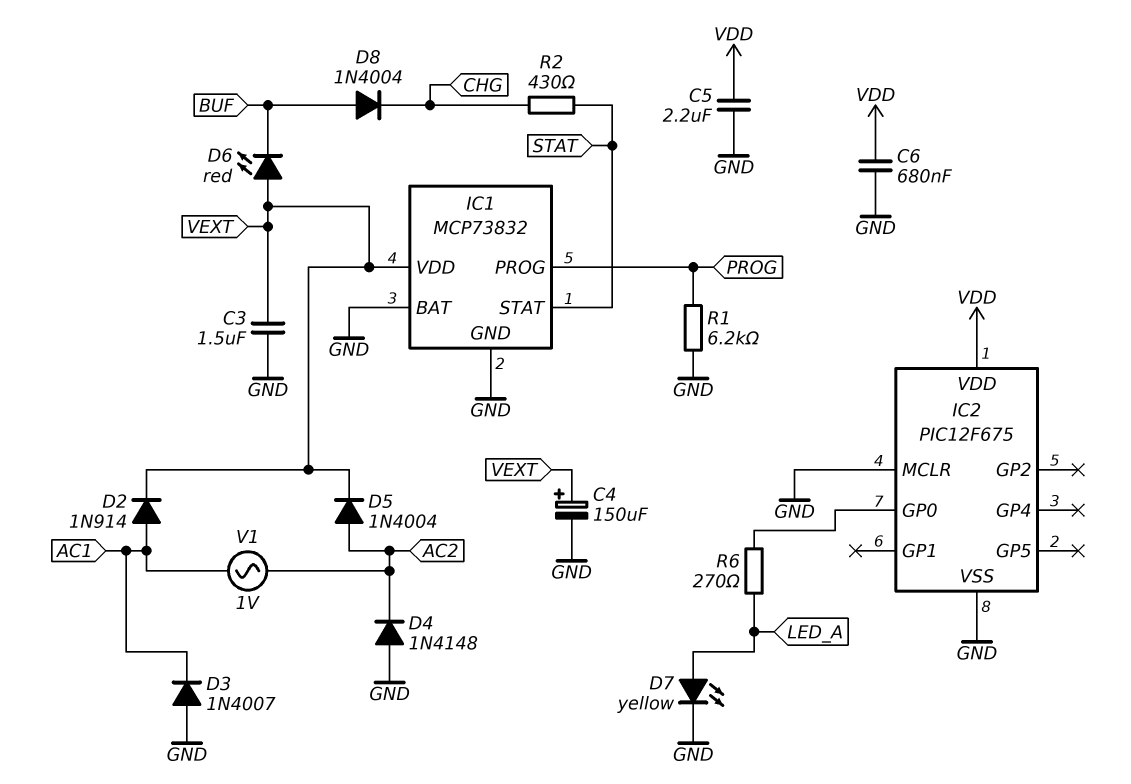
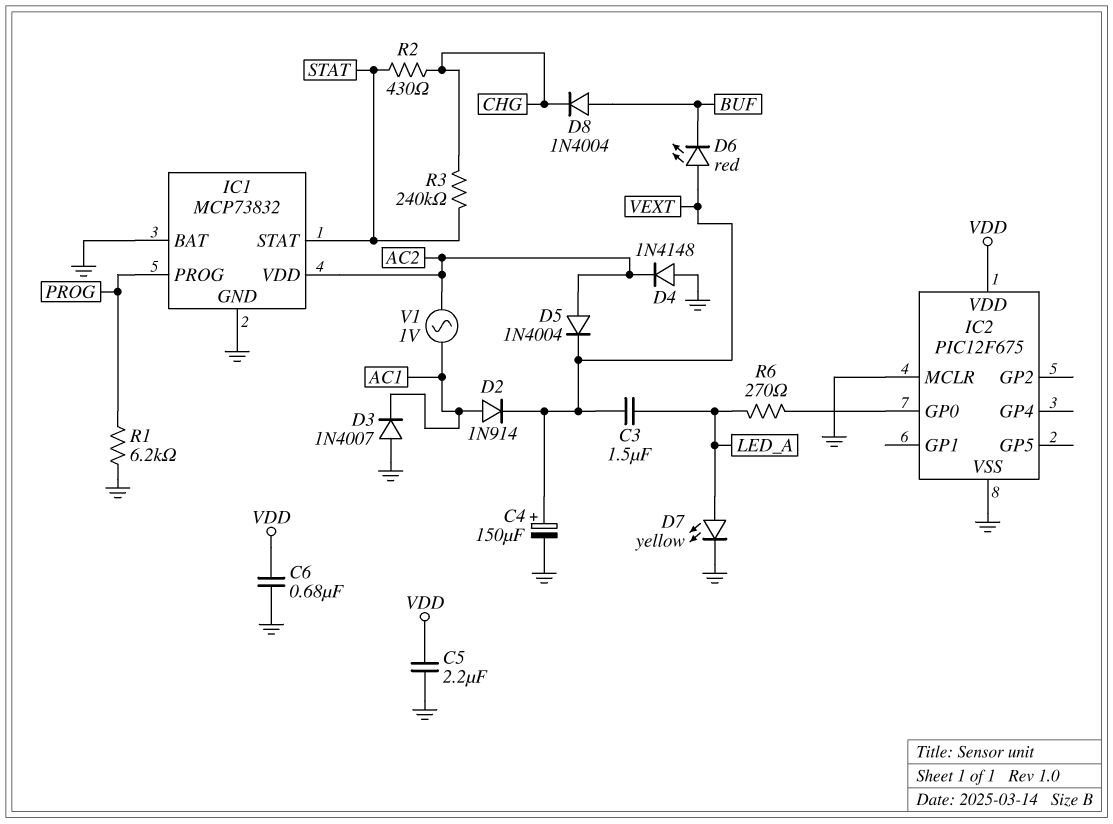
C3: 1.5uF (GND, VEXT) -> 1.5uF (LED_A, VEXT)
IC1 pin VDD: VEXT -> AC2
R3: none -> 240k (CHG, STAT)

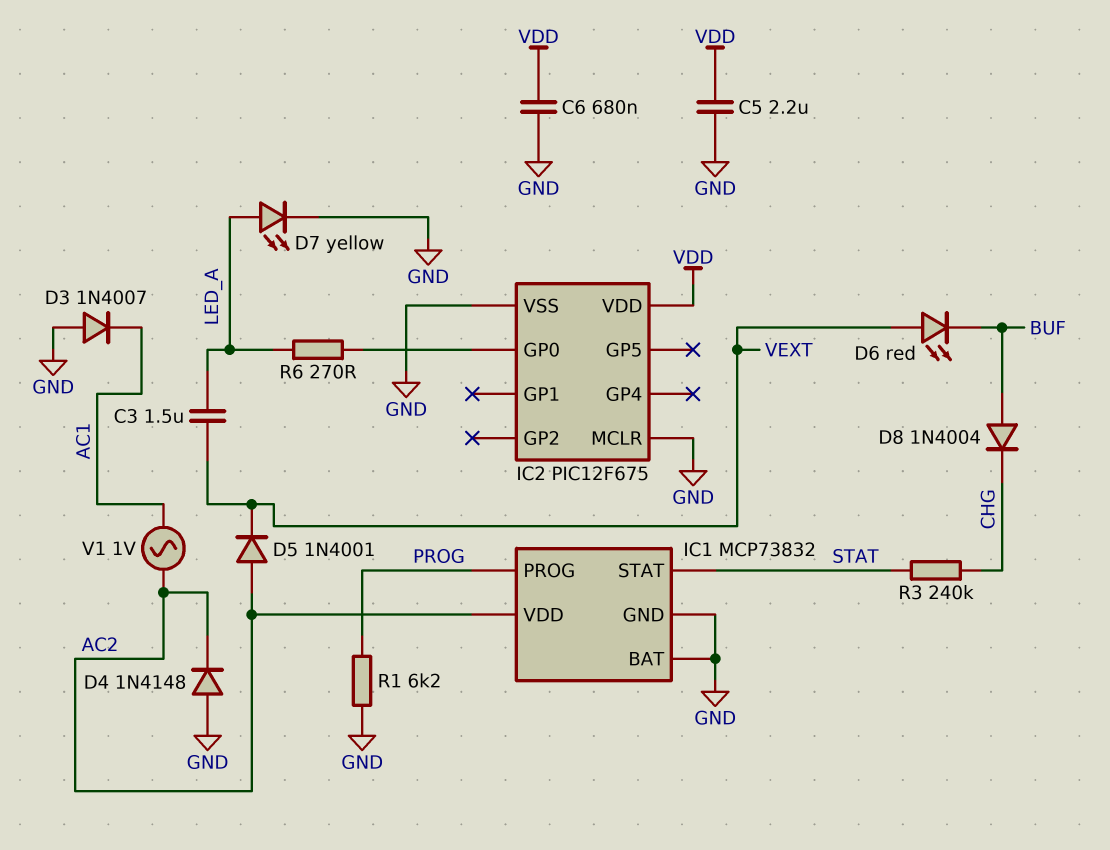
C4: 150uF (plus VEXT, minus GND) -> none
D2: diode 1N914 (A AC1, K VEXT) -> none
D5: diode 1N4004 (A AC2, K VEXT) -> diode 1N4001 (A AC2, K VEXT)
R2: 430 (CHG, STAT) -> none

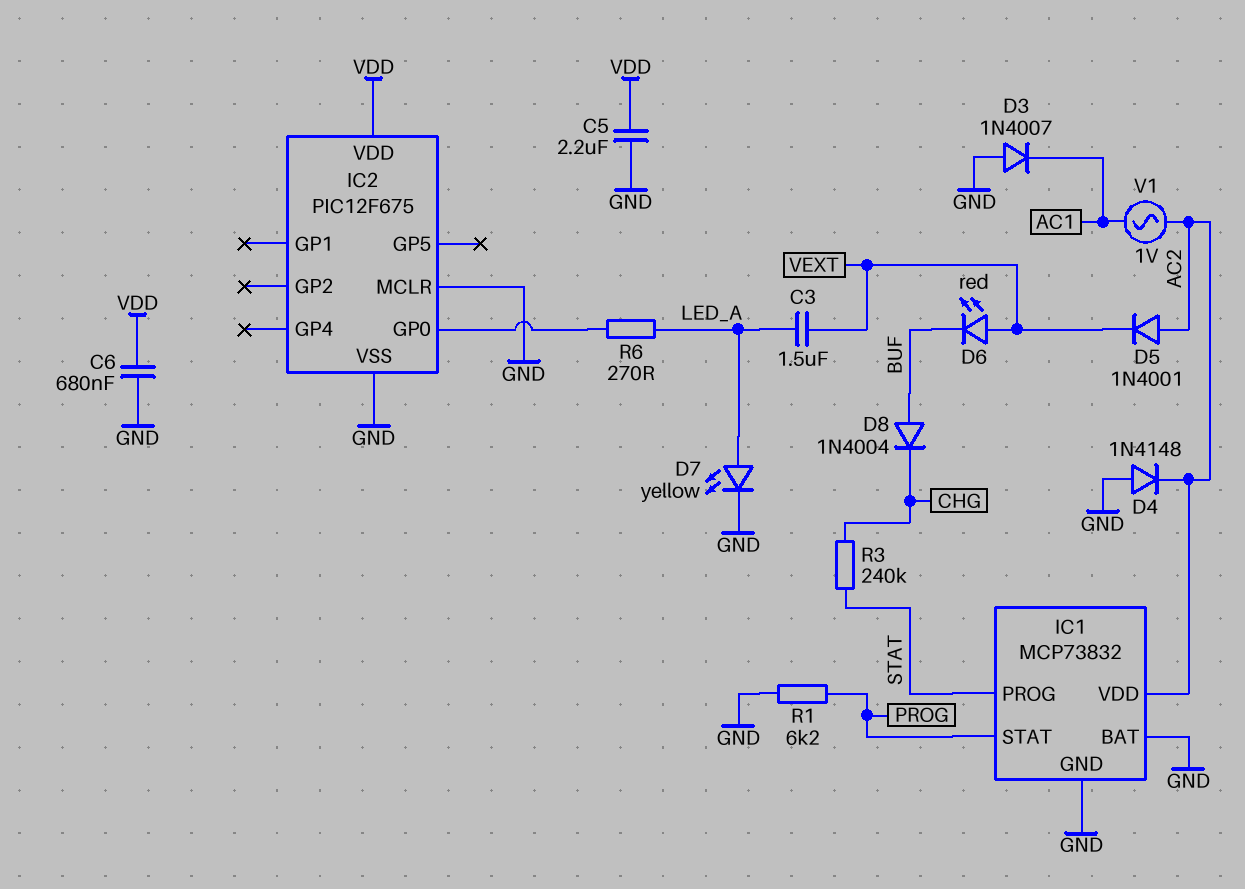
IC1 pin PROG: PROG -> STAT
IC1 pin STAT: STAT -> PROG

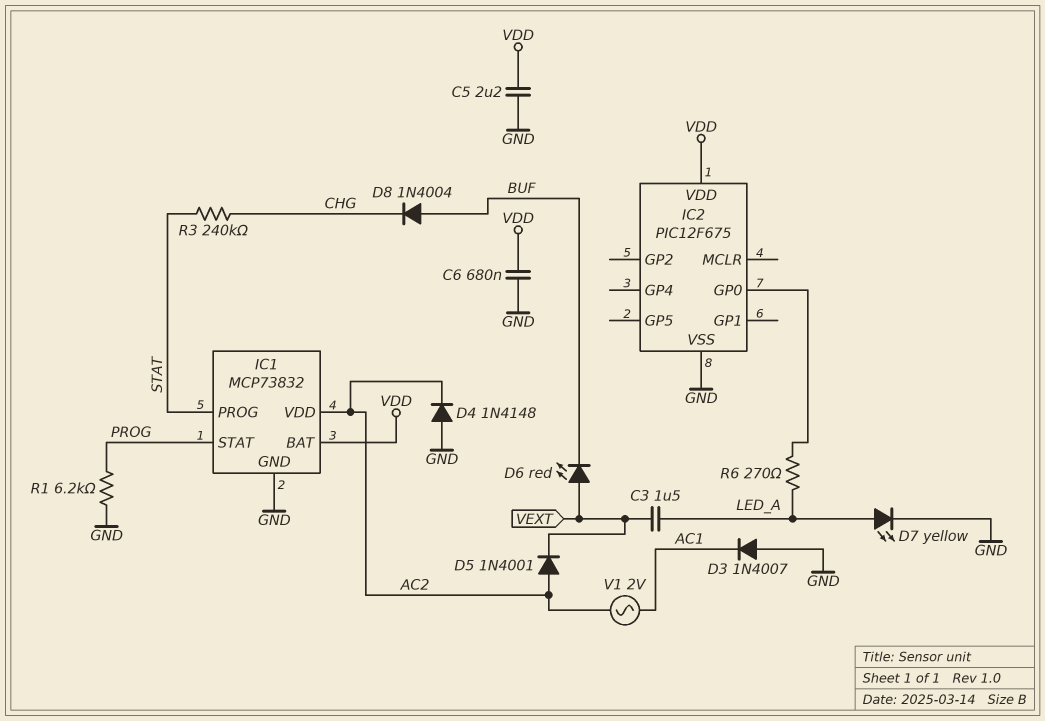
IC1 pin BAT: GND -> VDD
IC2 pin MCLR: GND -> none
V1: AC 1V (AC1, AC2) -> AC 2V (AC1, AC2)

